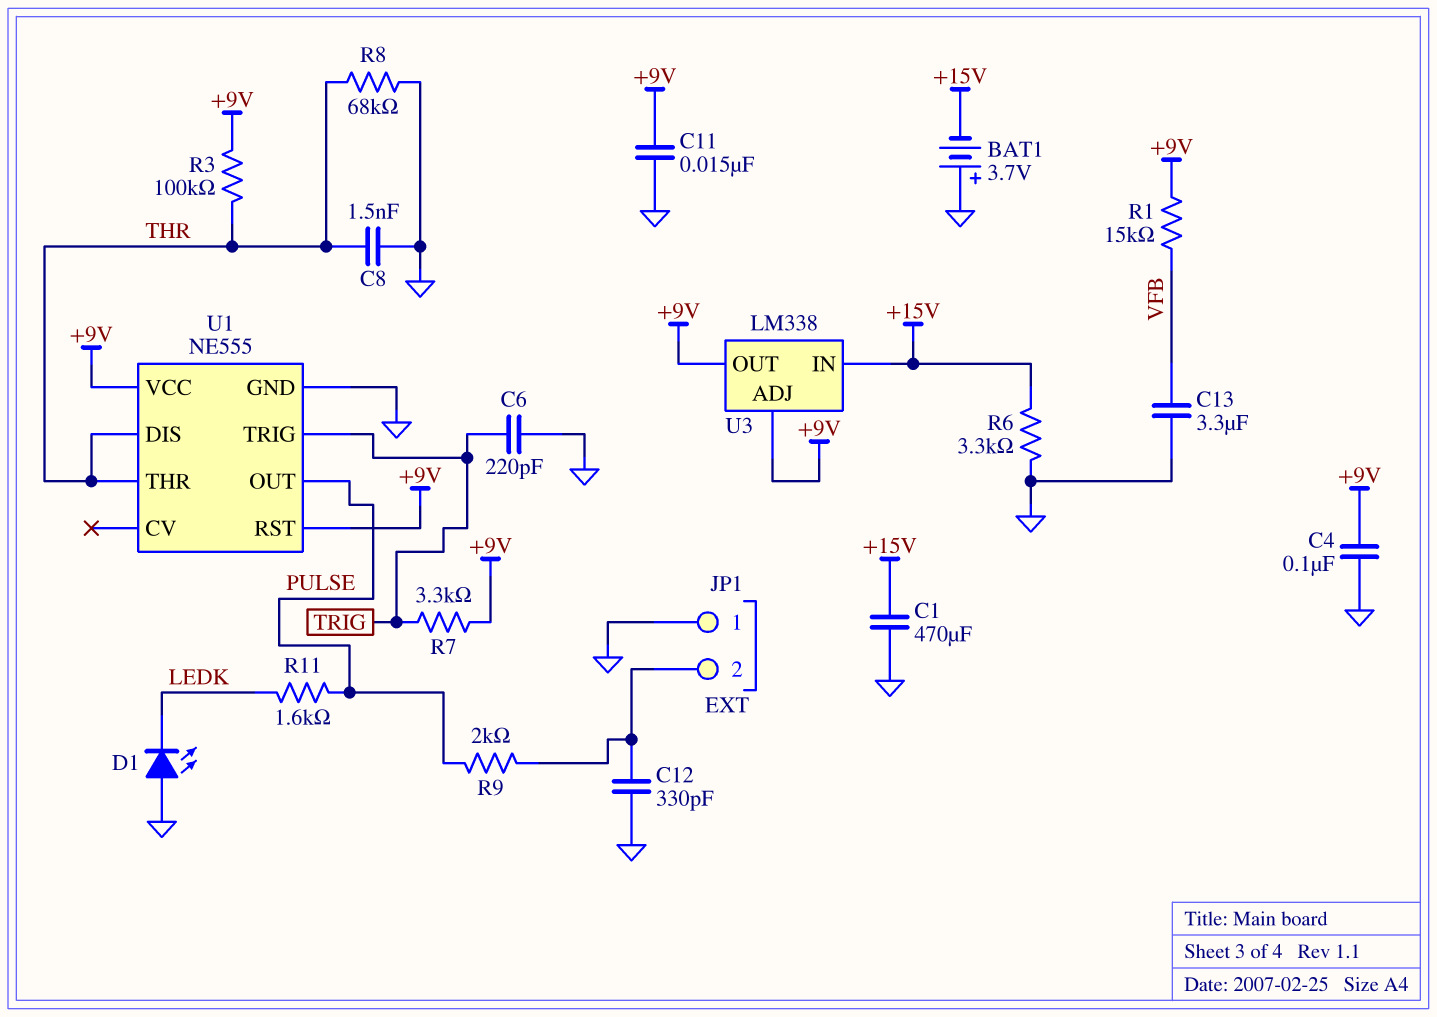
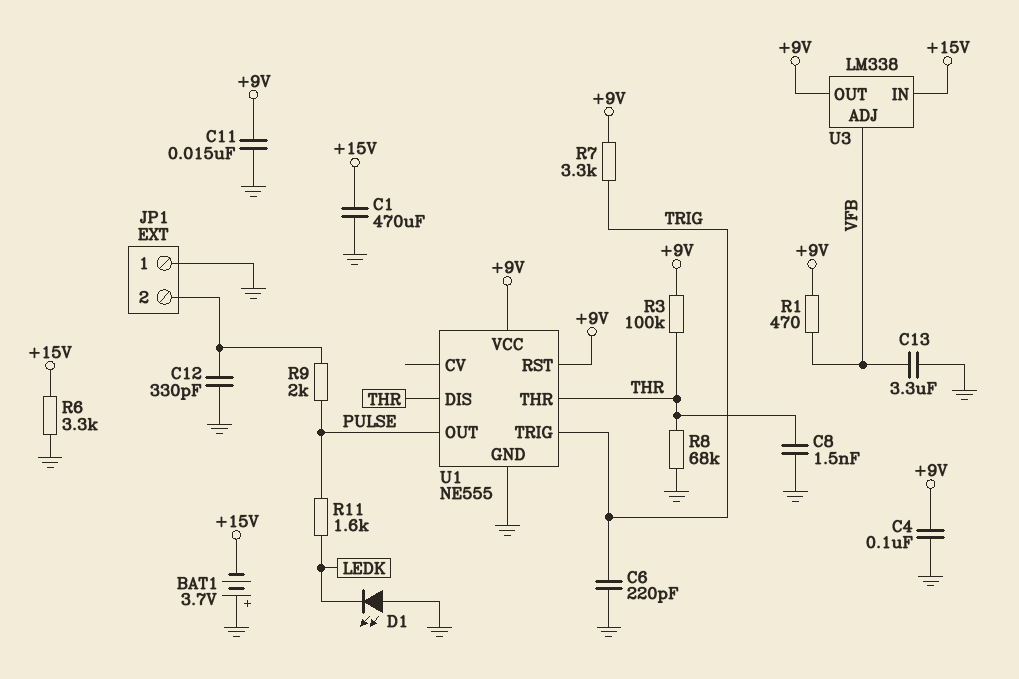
R1: 15k (+9V, VFB) -> 470 (+9V, VFB)
U3 pin ADJ: +9V -> VFB

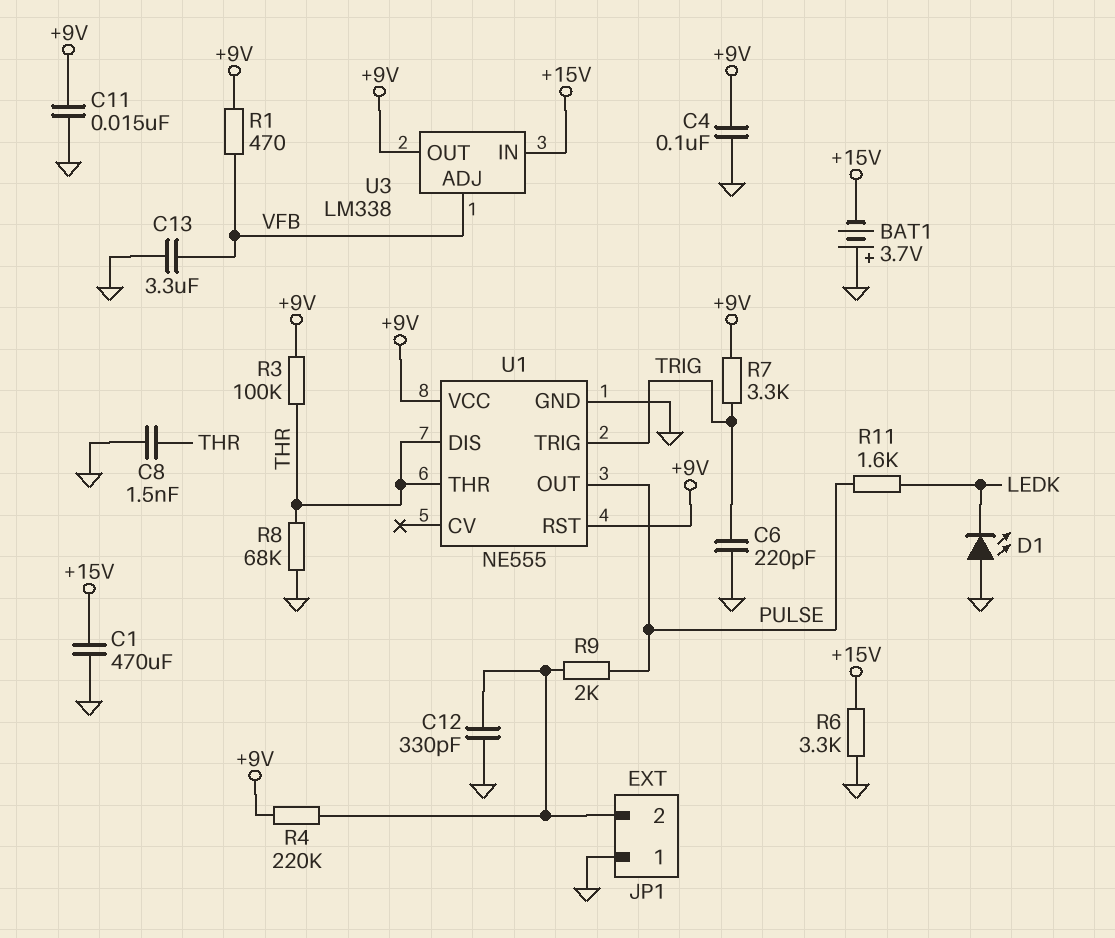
R4: none -> 220k (+9V, JP1/2)

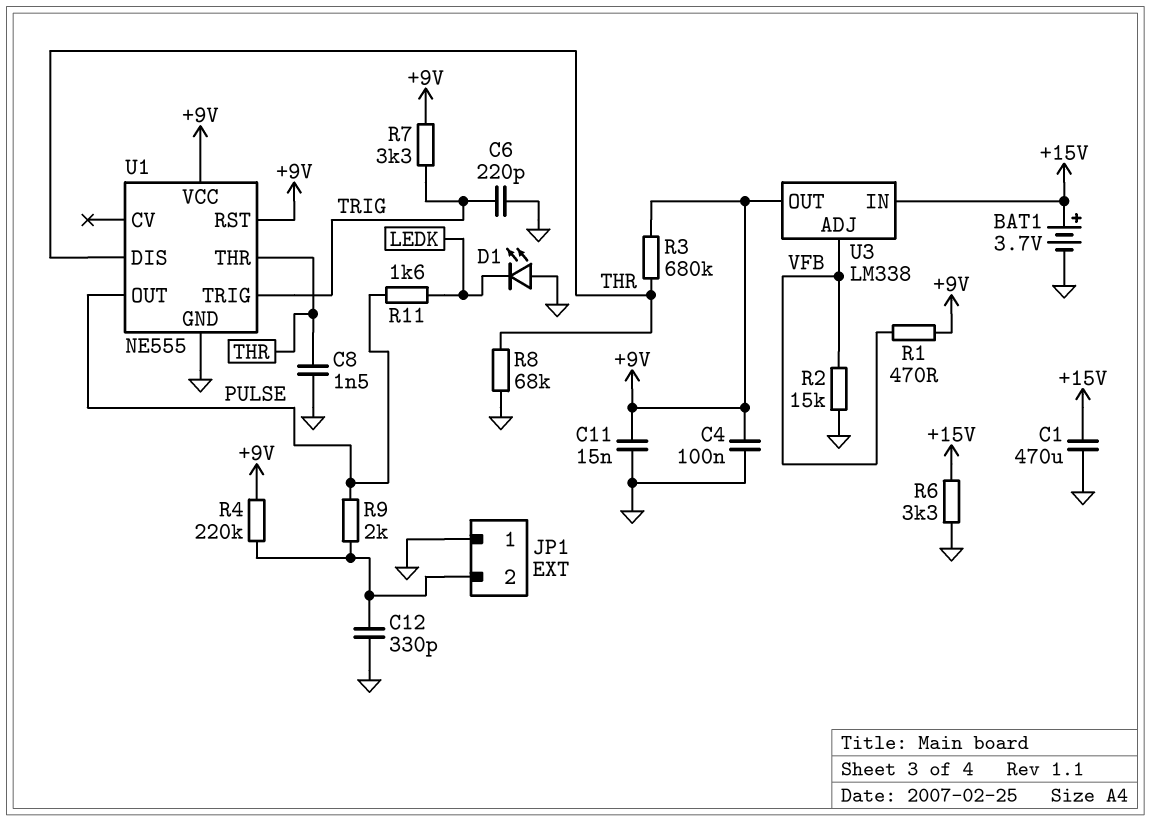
BAT1: 3.7V (plus GND, minus +15V) -> 3.7V (plus +15V, minus GND)
C13: 3.3uF (GND, VFB) -> none
R2: none -> 15k (GND, VFB)
R3: 100k (+9V, THR) -> 680k (+9V, THR)

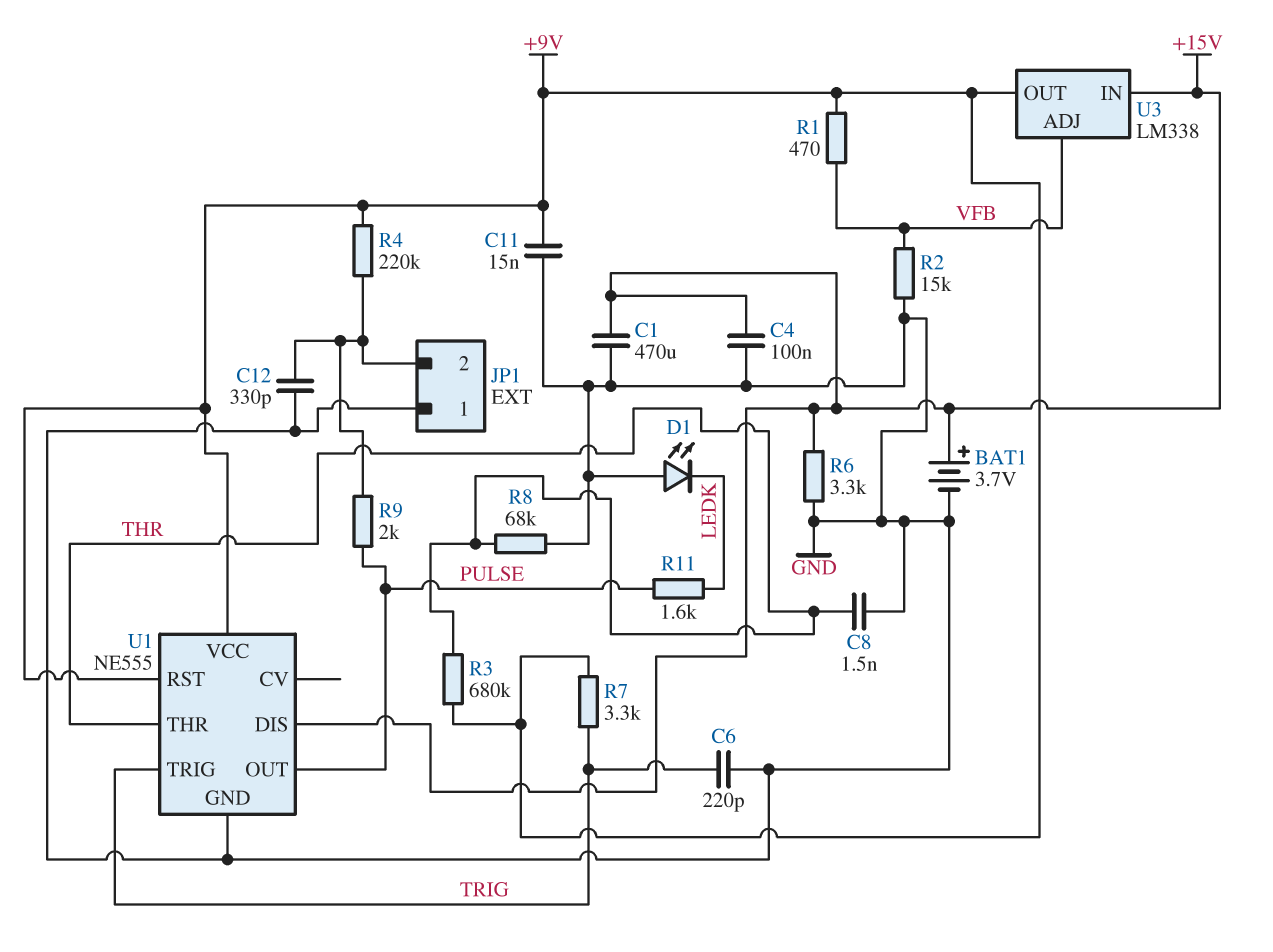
C4: 100nF (+9V, GND) -> 100nF (+15V, GND)
U1 pin DIS: THR -> +15V

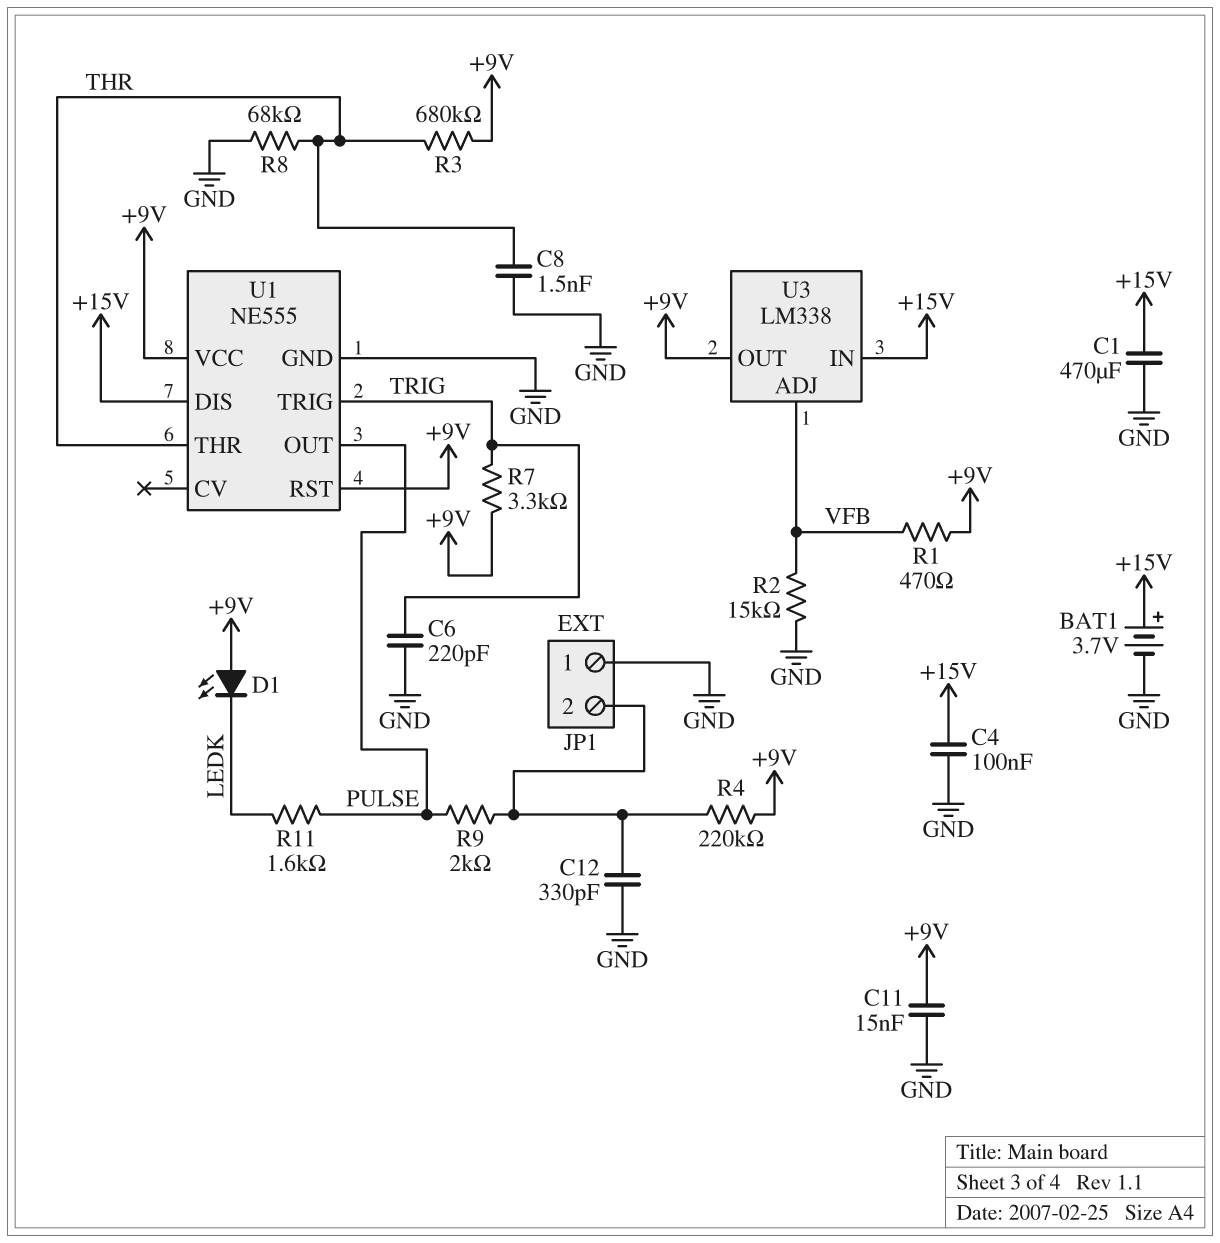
D1: LED (A GND, K LEDK) -> LED (A +9V, K LEDK)
R6: 3.3k (+15V, GND) -> none

